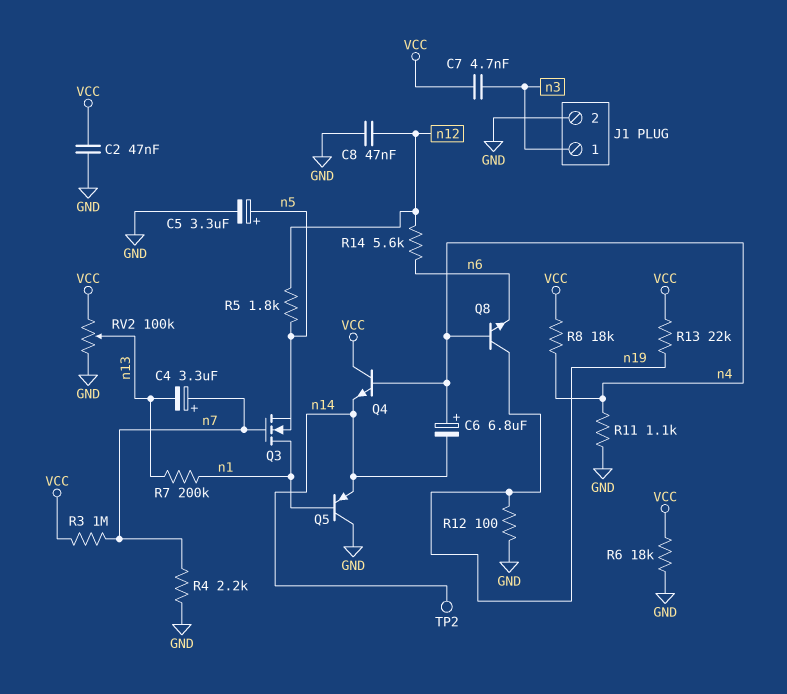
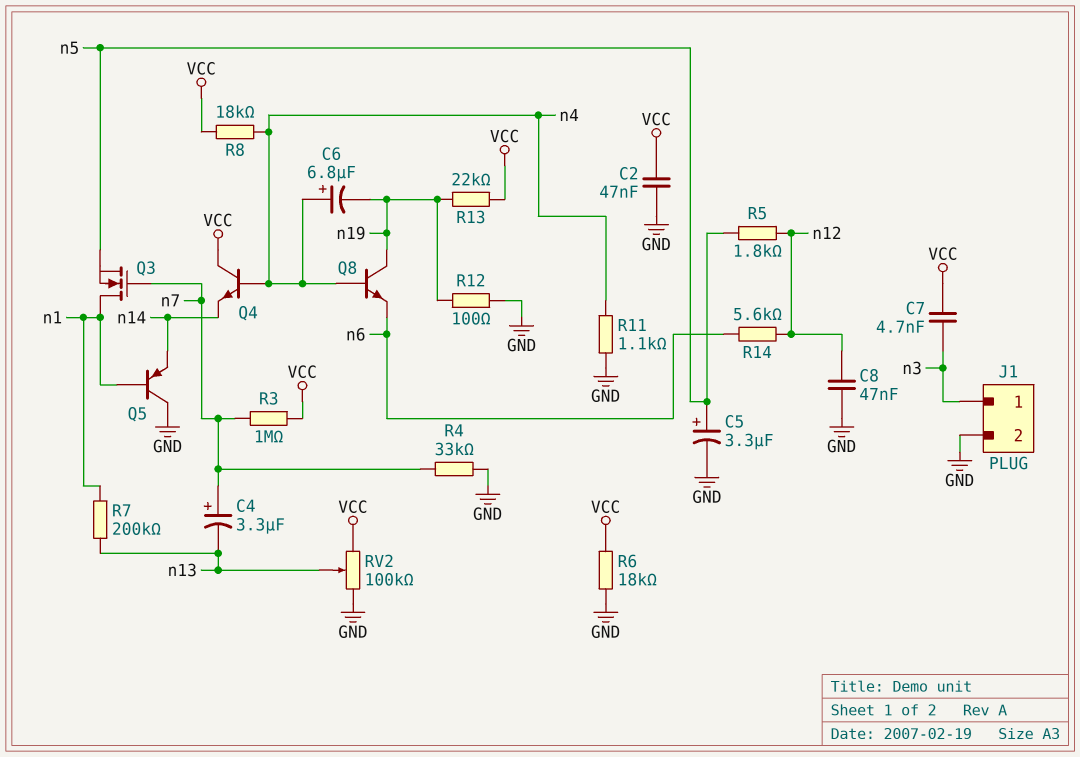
C6: 6.8uF (plus n4, minus n14) -> 6.8uF (plus n4, minus n19)
R4: 2.2k (GND, n7) -> 33k (GND, n7)
TP2: test point (n14) -> none

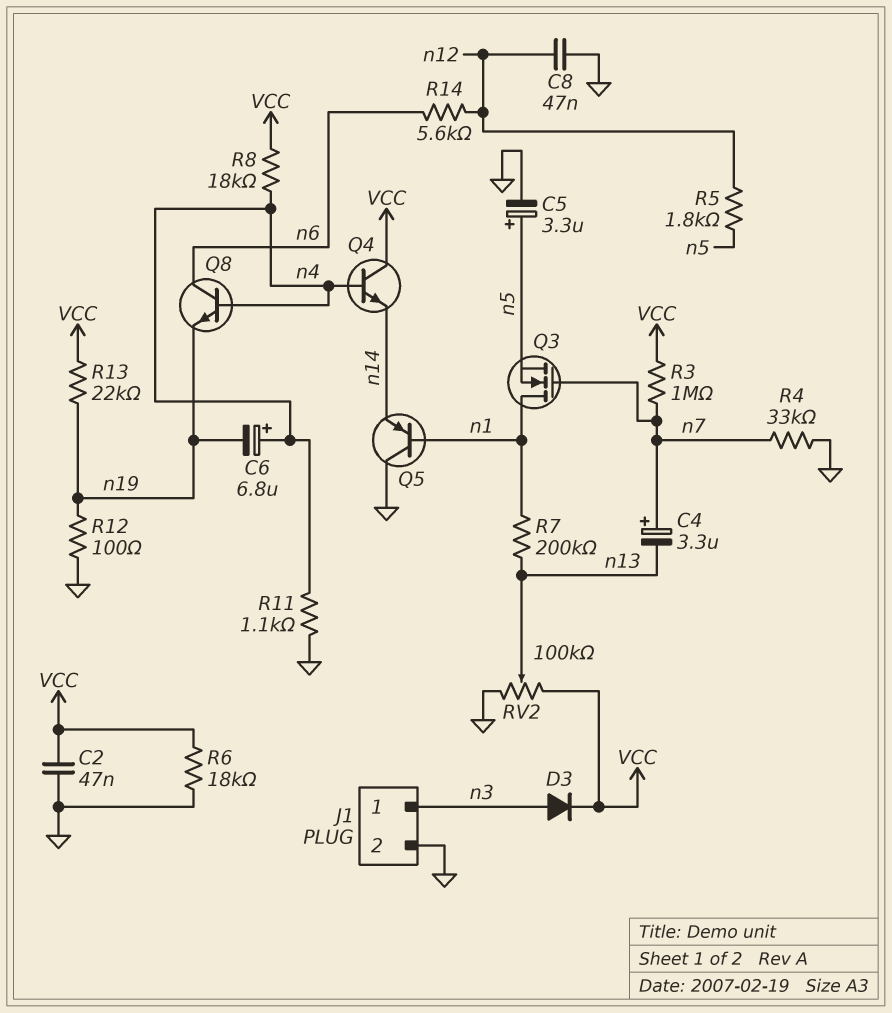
C7: 4.7nF (VCC, n3) -> none
D3: none -> diode (A n3, K VCC)
Q8: NPN (B n4, C n19, E n6) -> NPN (B n4, C n6, E n19)

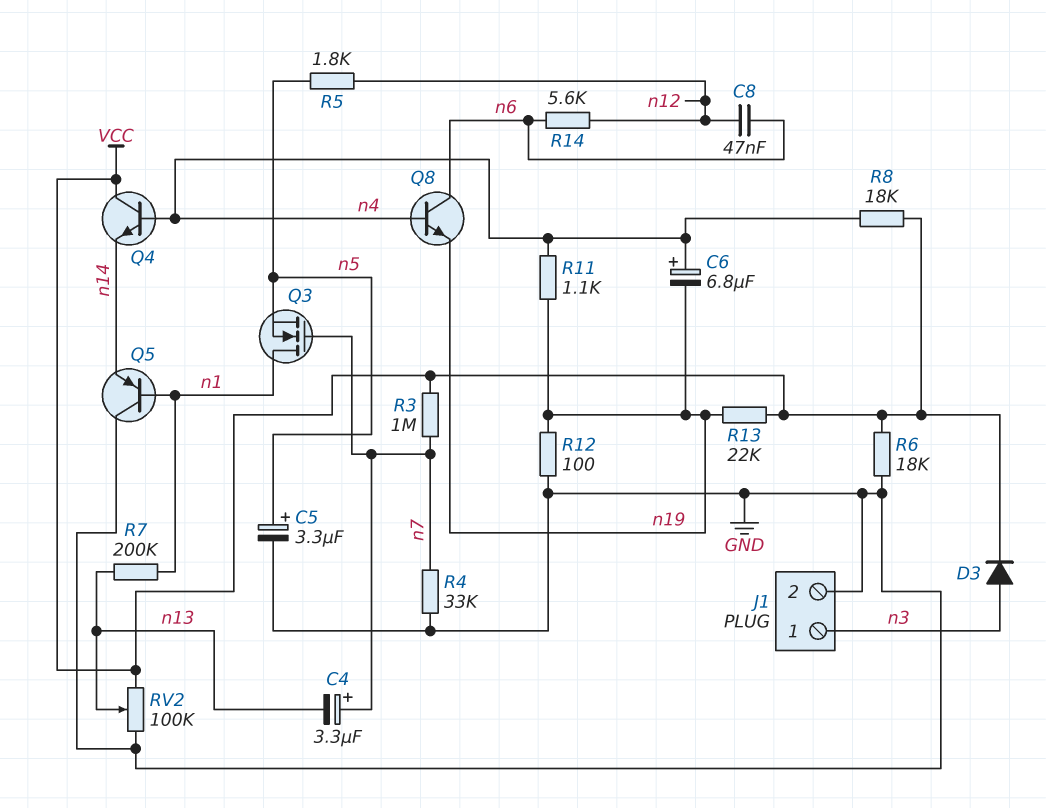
C2: 47nF (GND, VCC) -> none
C8: 47nF (GND, n12) -> 47nF (n6, n12)
R11: 1.1k (GND, n4) -> 1.1k (n4, n19)

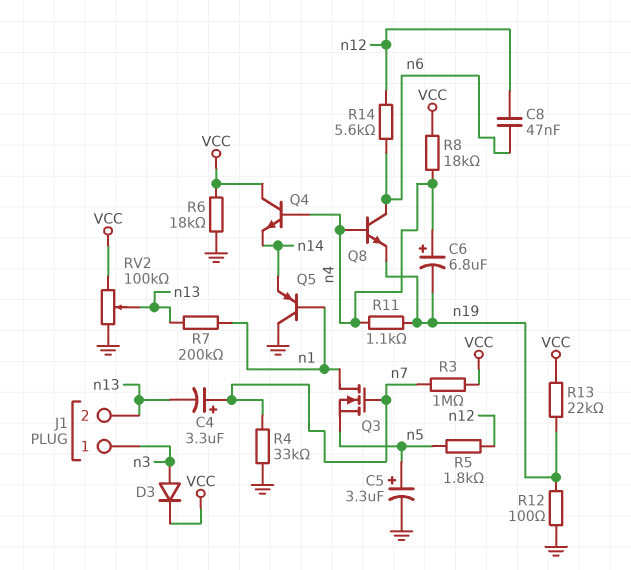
J1 pin 2: GND -> n13

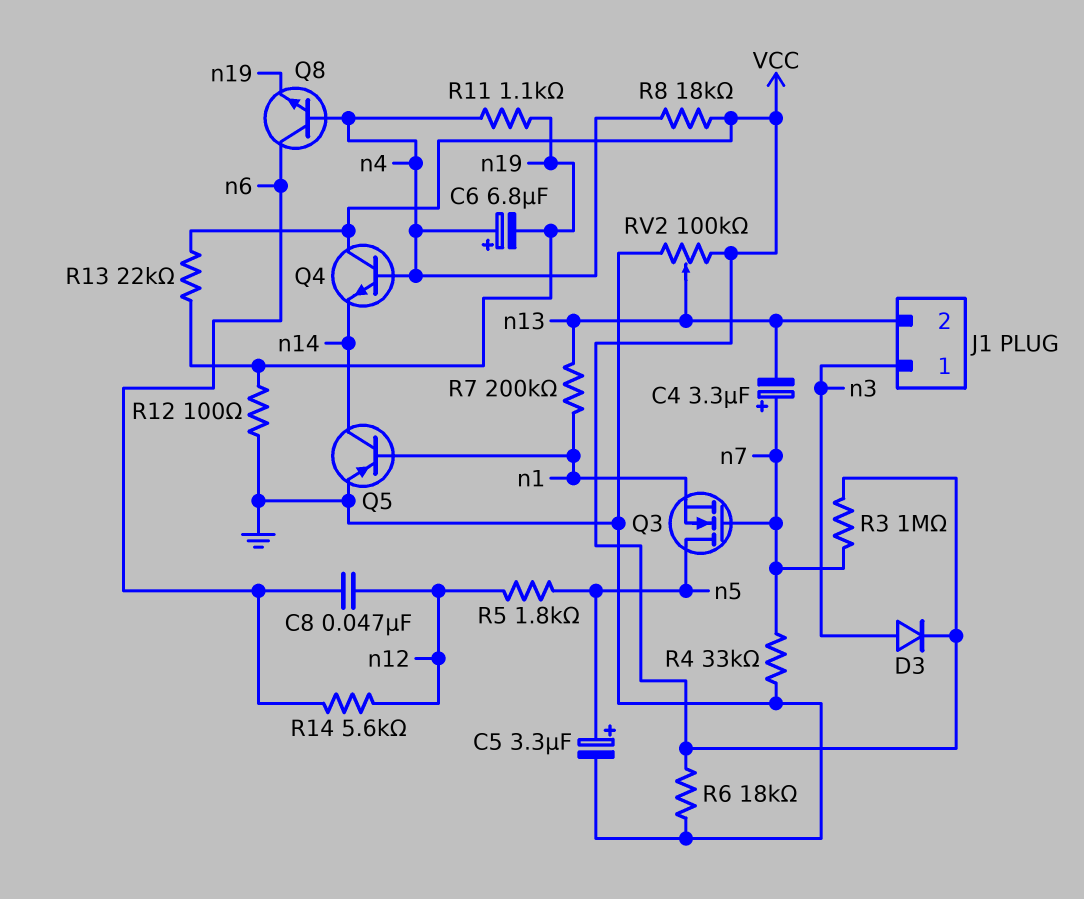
Q3: NMOS (G n7, D n1, S n5) -> NMOS (G n7, D n5, S n1)
Q5: PNP (B n1, C GND, E n14) -> PNP (B n1, C n14, E GND)

